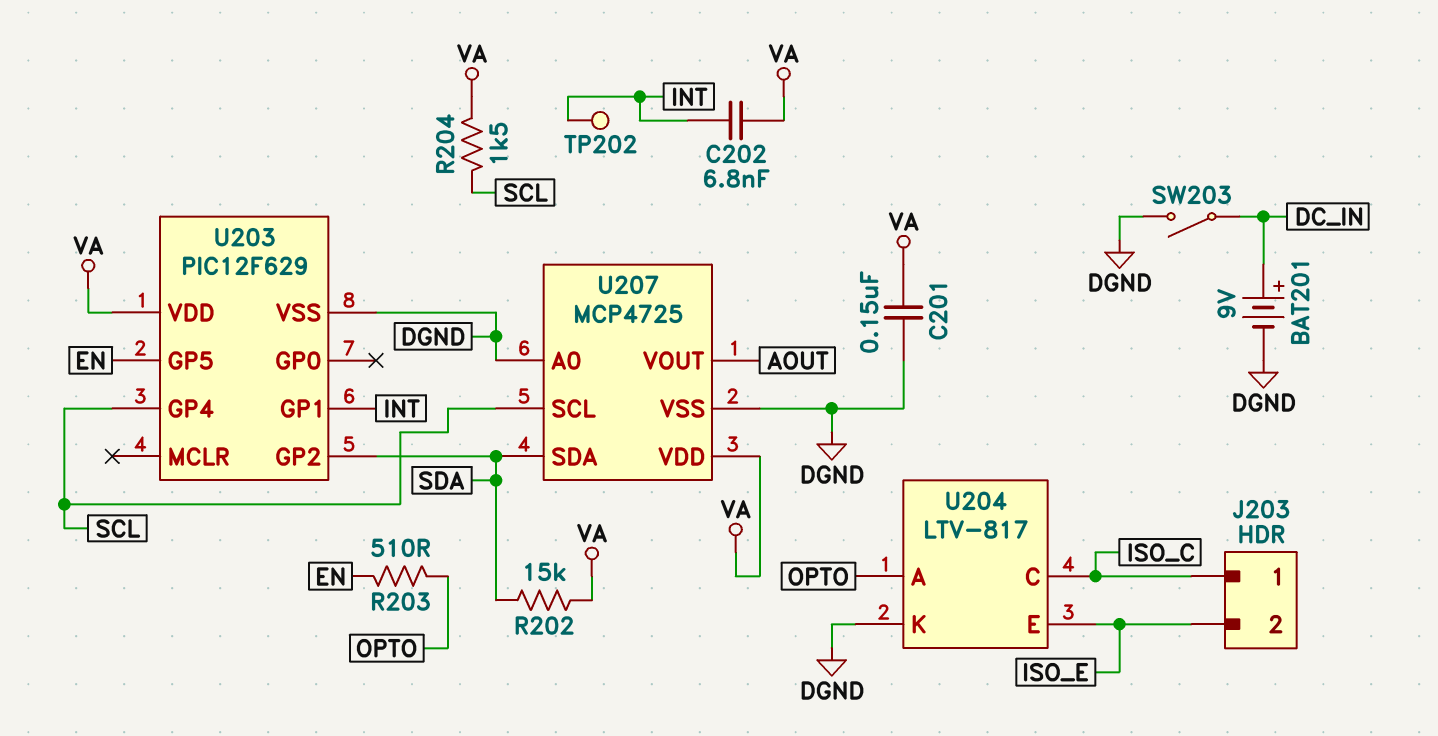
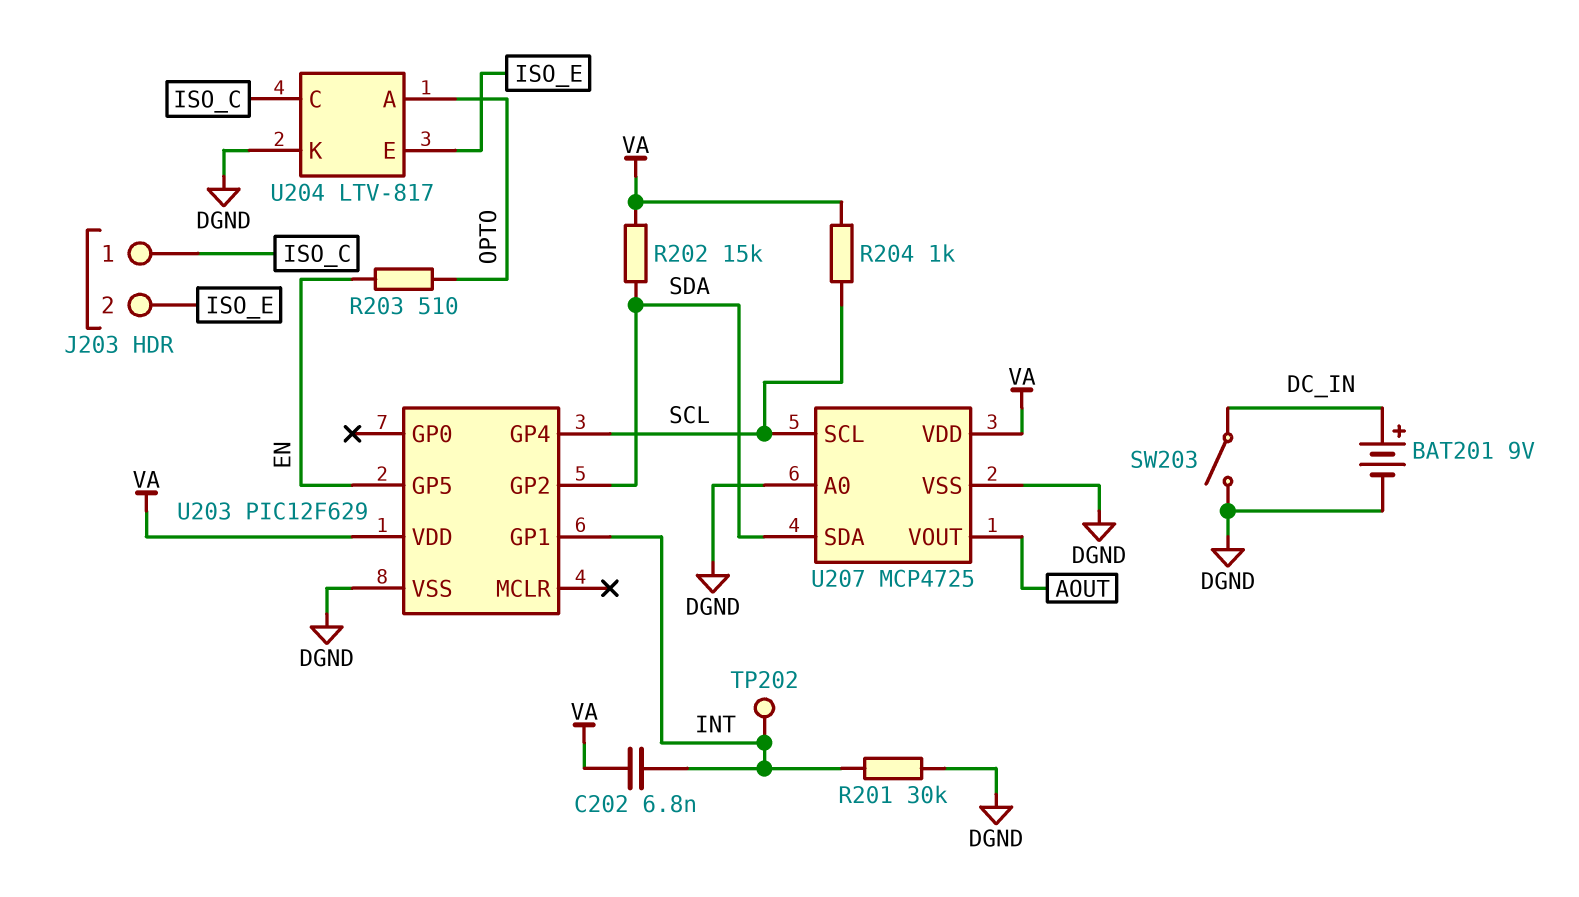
C201: 150nF (DGND, VA) -> none
R201: none -> 30k (DGND, INT)
R204: 1.5k (SCL, VA) -> 1k (SCL, VA)

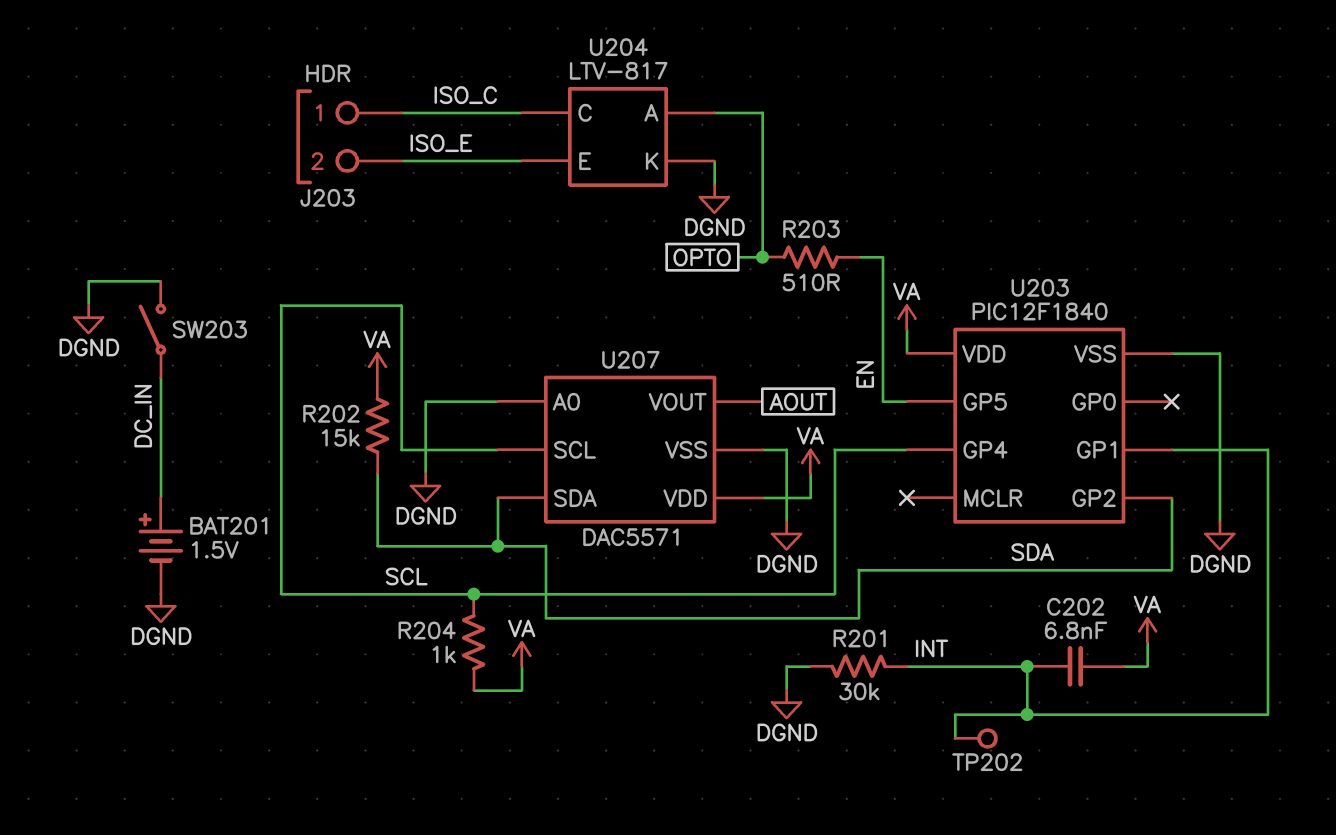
BAT201: 9V (plus DC_IN, minus DGND) -> 1.5V (plus DC_IN, minus DGND)
U203: PIC12F629 -> PIC12F1840
U207: MCP4725 -> DAC5571

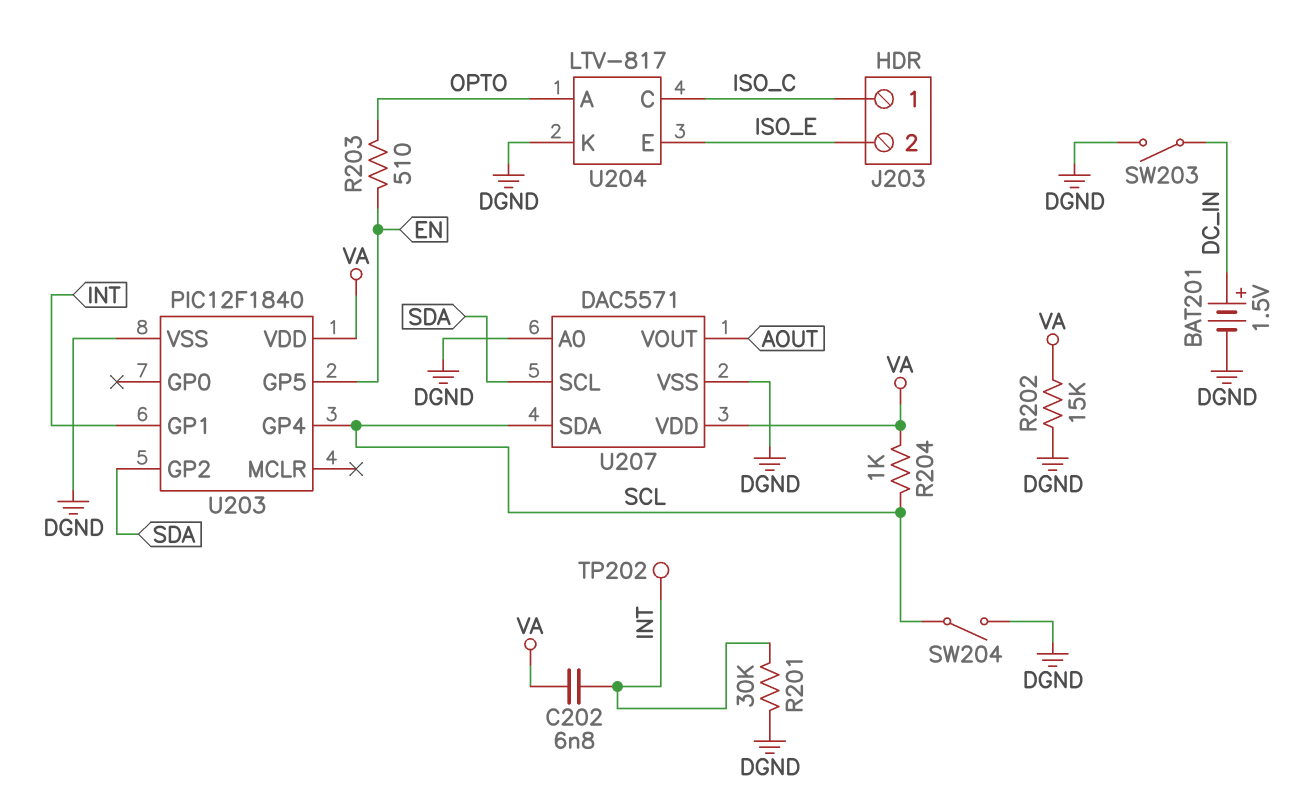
R202: 15k (SDA, VA) -> 15k (DGND, VA)
SW204: none -> switch (DGND, SCL)
U207 pin SCL: SCL -> SDA
U207 pin SDA: SDA -> SCL

